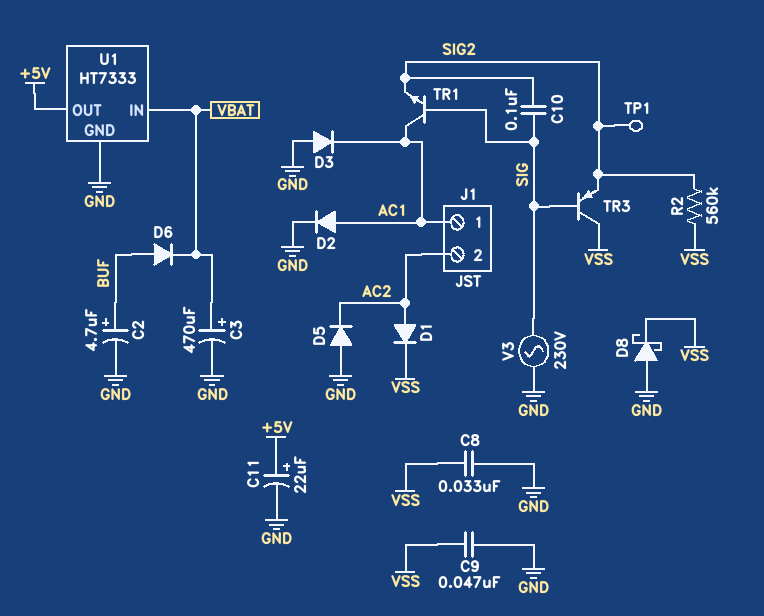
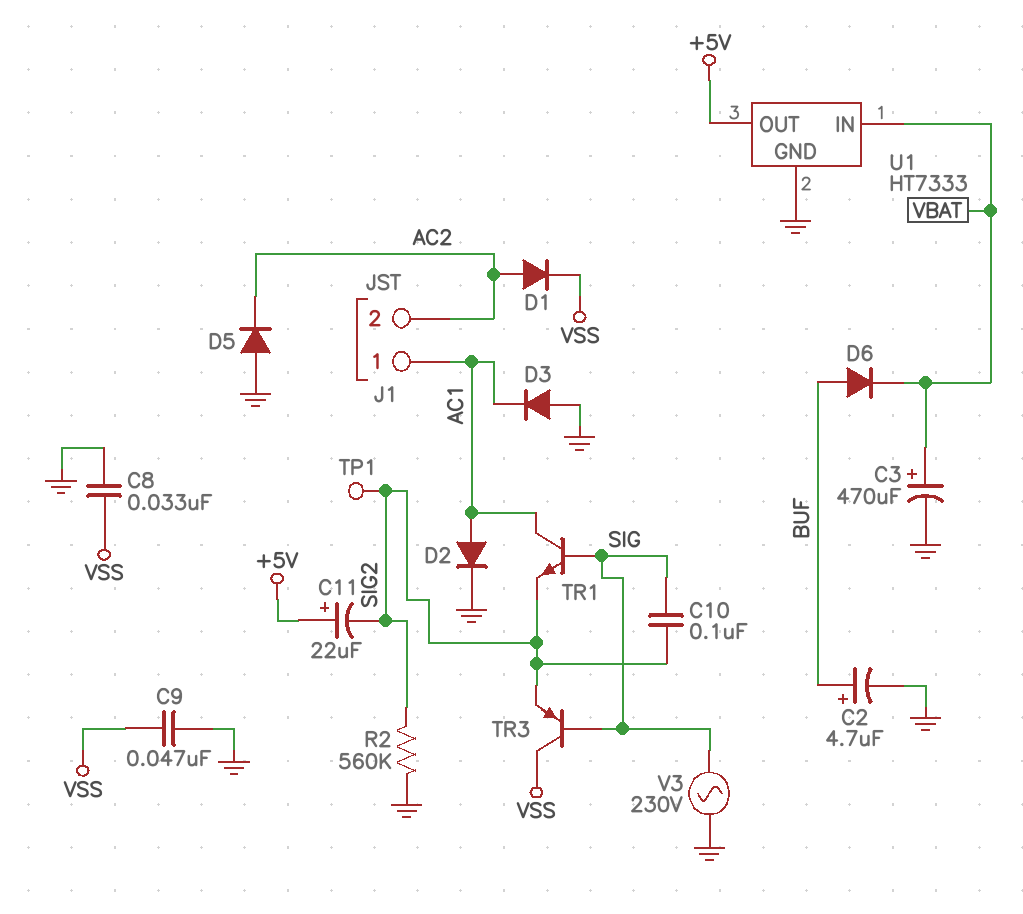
C11: 22uF (plus +5V, minus GND) -> 22uF (plus +5V, minus SIG2)
D8: schottky (A GND, K VSS) -> none
R2: 560k (SIG2, VSS) -> 560k (GND, SIG2)

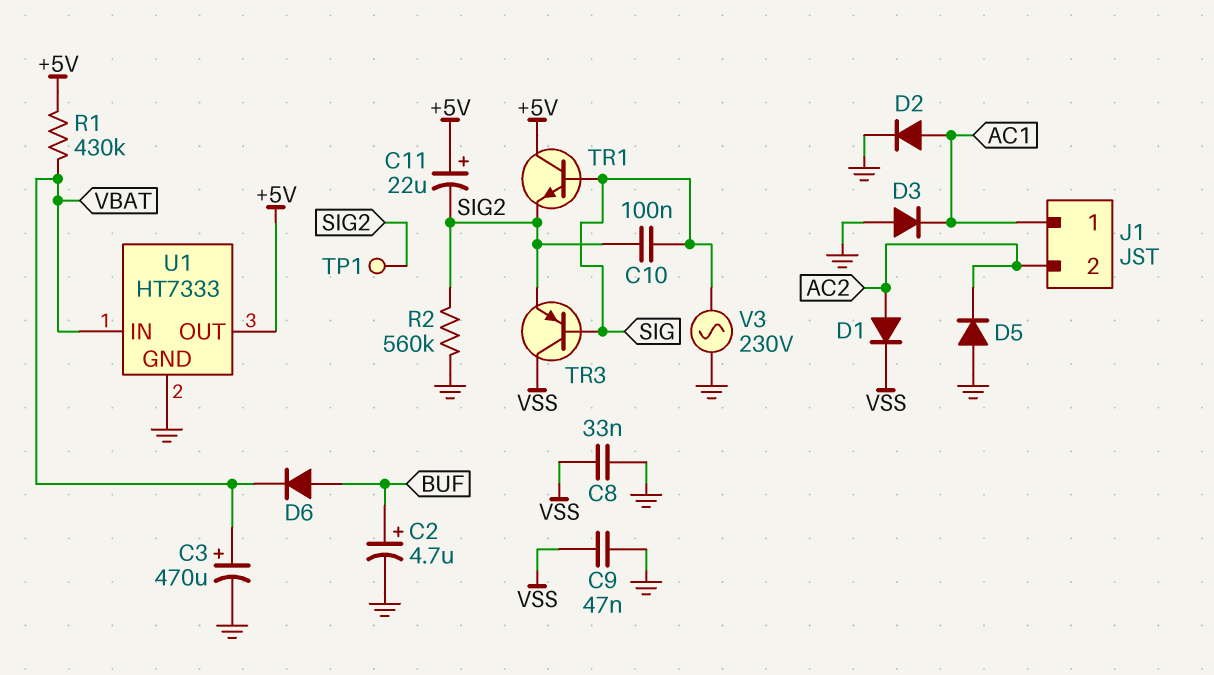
R1: none -> 430k (+5V, VBAT)
TR1: NPN (B SIG, C AC1, E SIG2) -> NPN (B SIG, C +5V, E SIG2)

